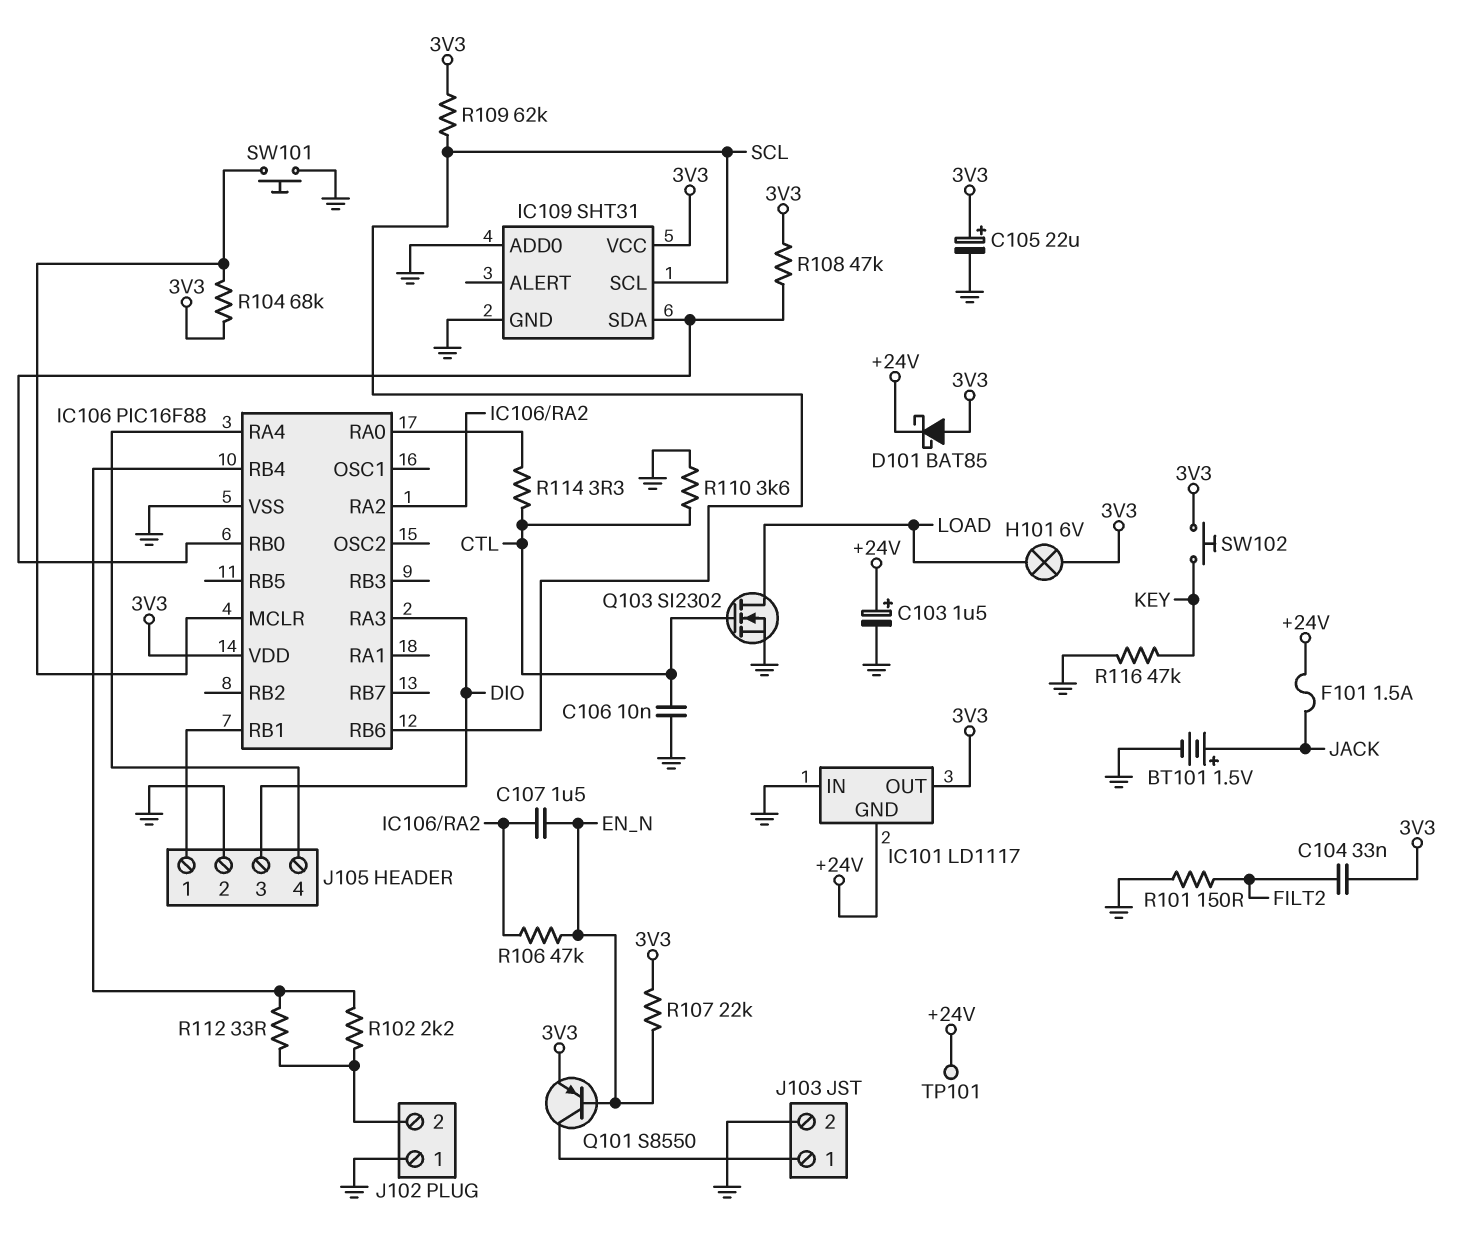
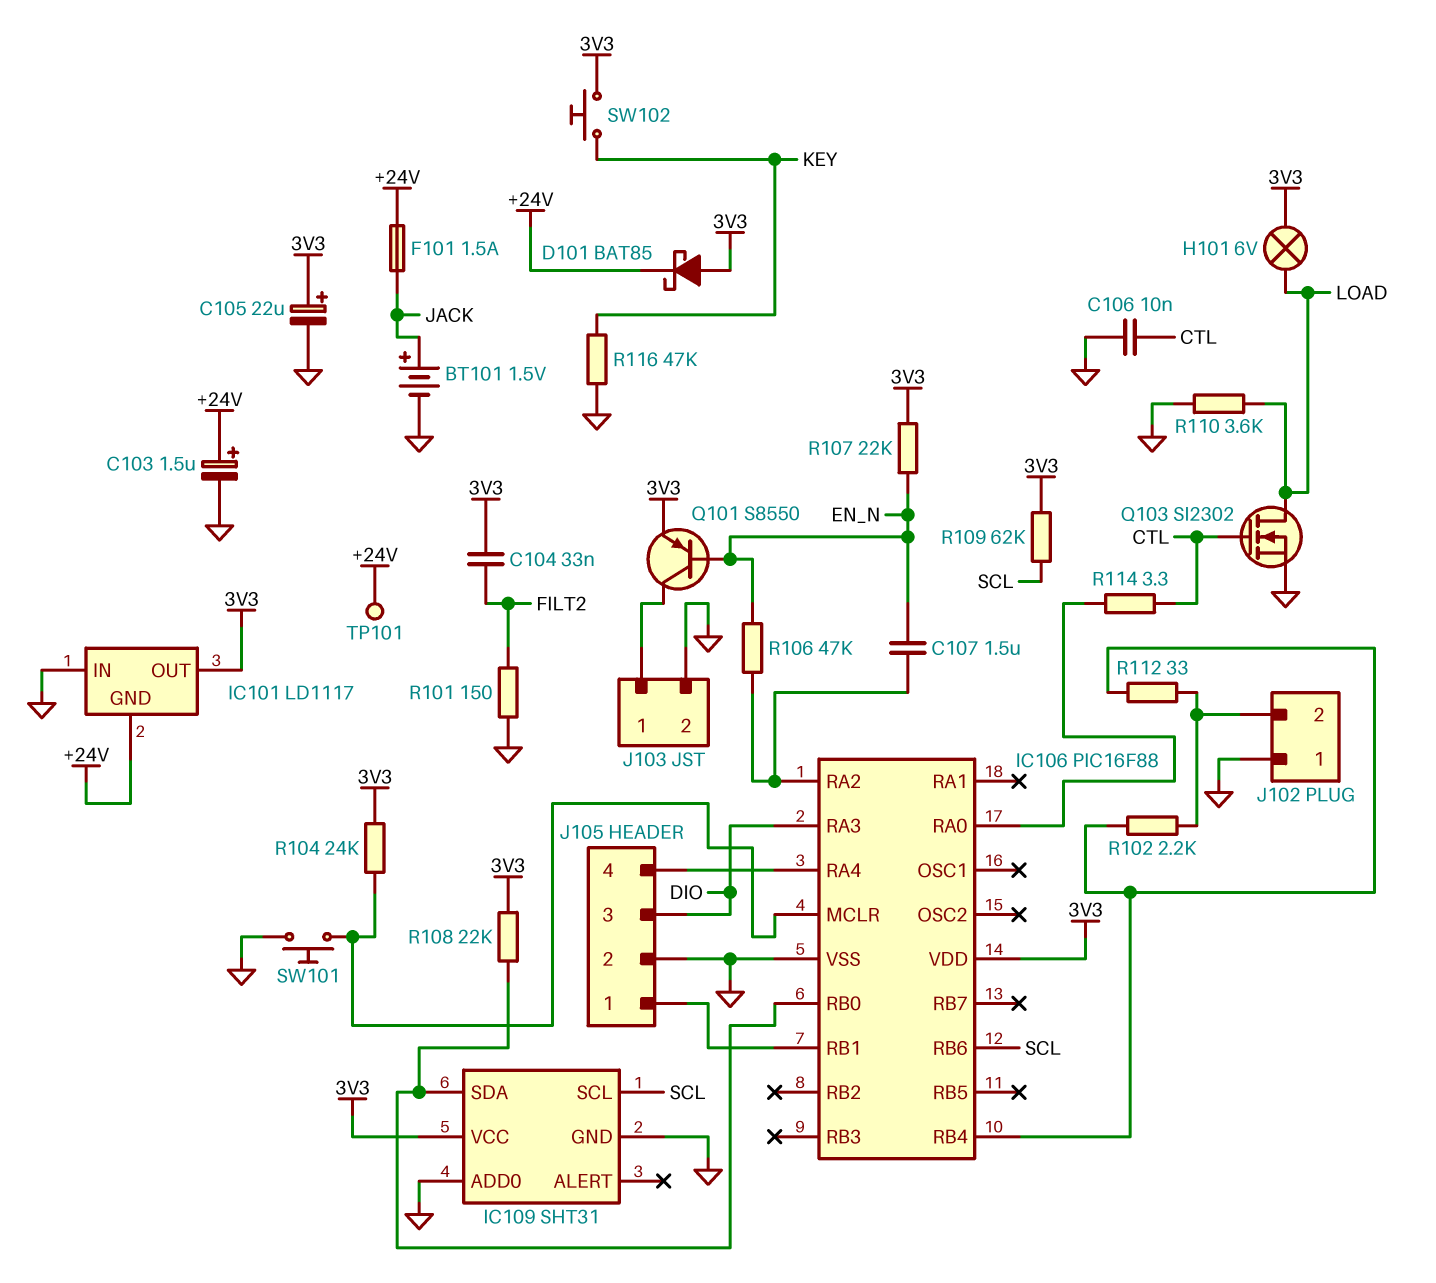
R104: 68k (3V3, IC106/MCLR) -> 24k (3V3, IC106/MCLR)
R108: 47k (3V3, IC106/RB0) -> 22k (3V3, IC106/RB0)
R110: 3.6k (CTL, GND) -> 3.6k (GND, LOAD)

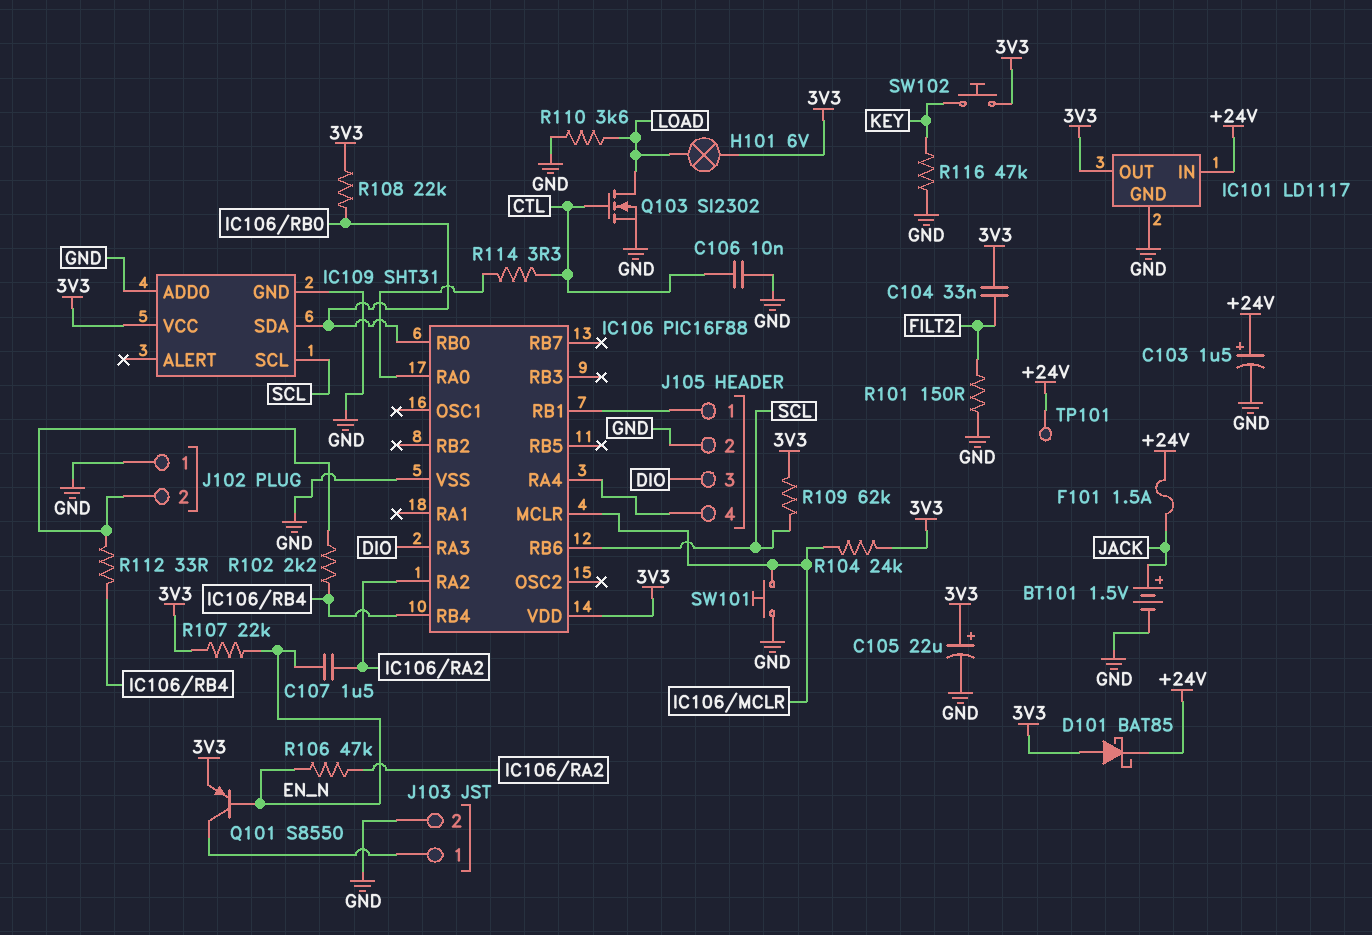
IC101 pin GND: +24V -> GND
IC101 pin IN: GND -> +24V

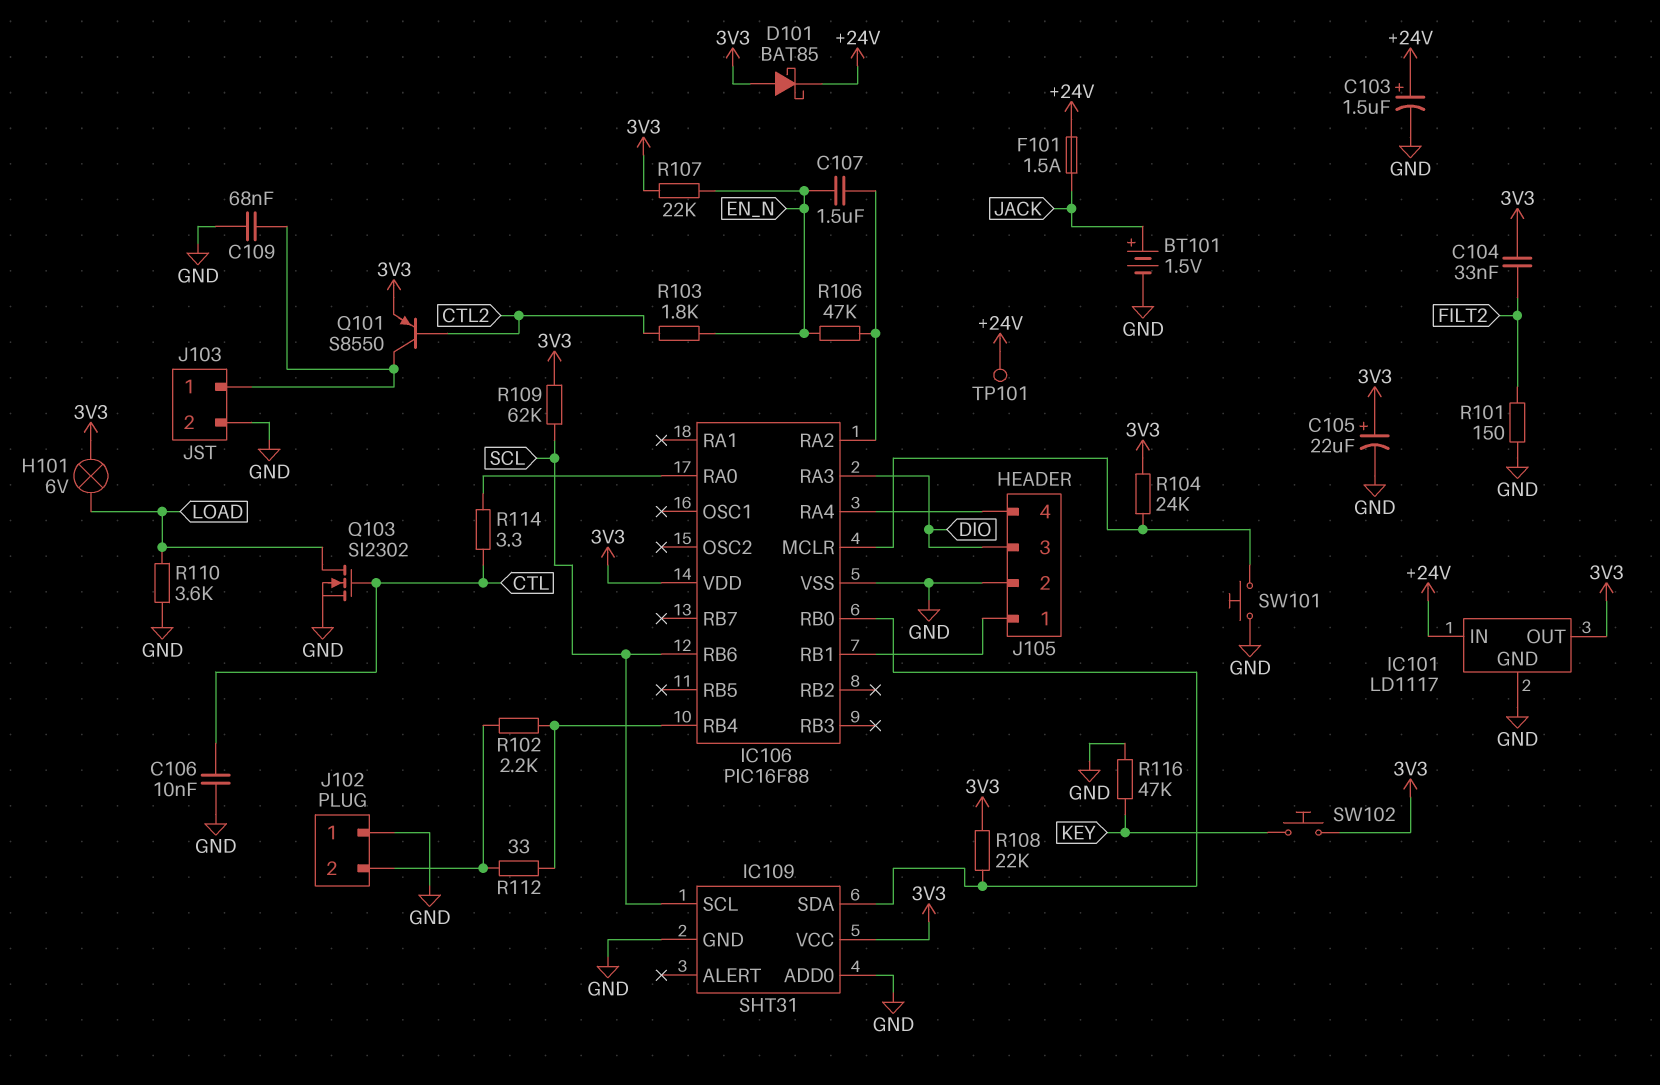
C109: none -> 68nF (GND, J103/1)
Q101: PNP S8550 (B EN_N, C J103/1, E 3V3) -> PNP S8550 (B CTL2, C J103/1, E 3V3)
R103: none -> 1.8k (CTL2, EN_N)

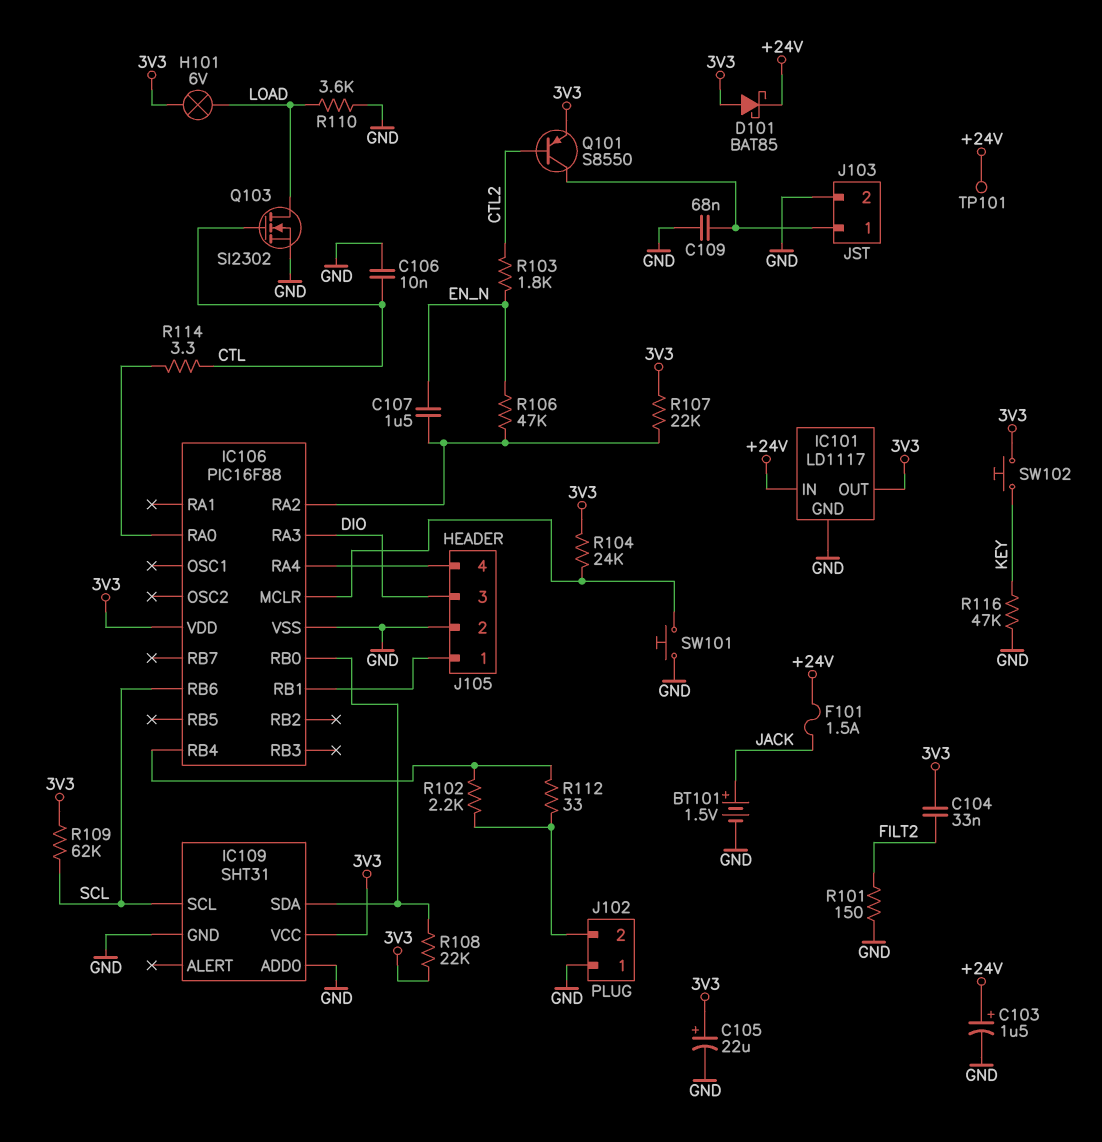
R107: 22k (3V3, EN_N) -> 22k (3V3, IC106/RA2)

